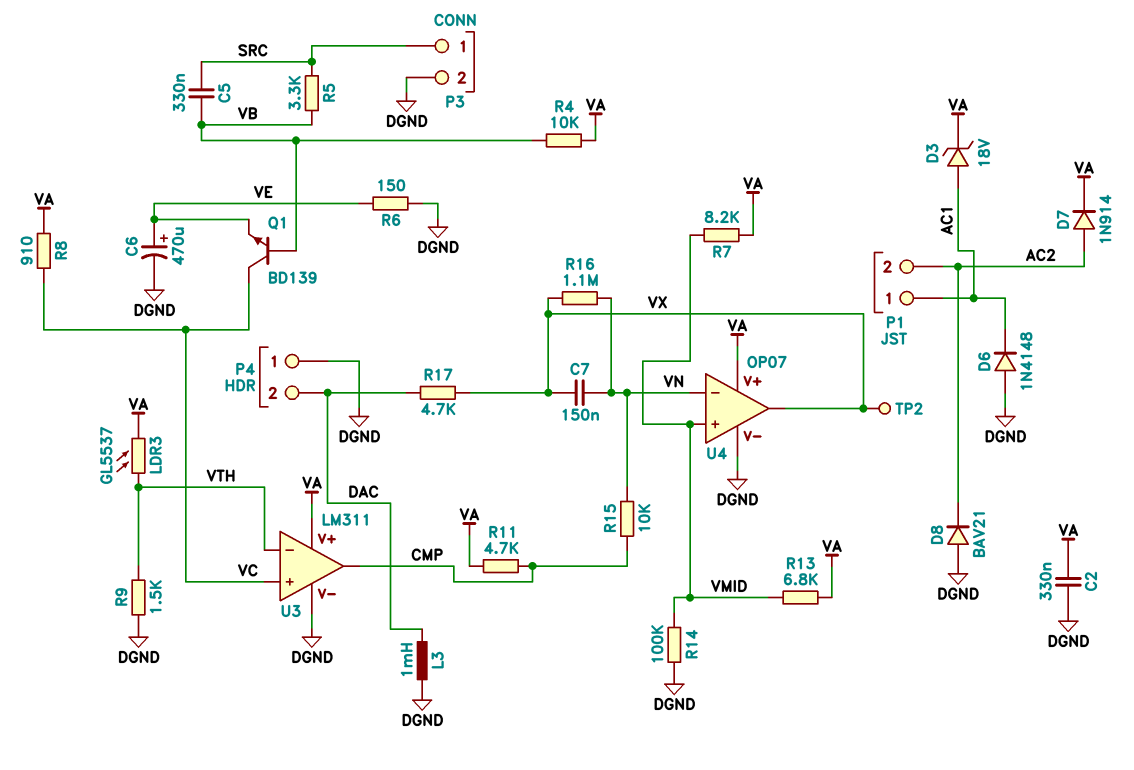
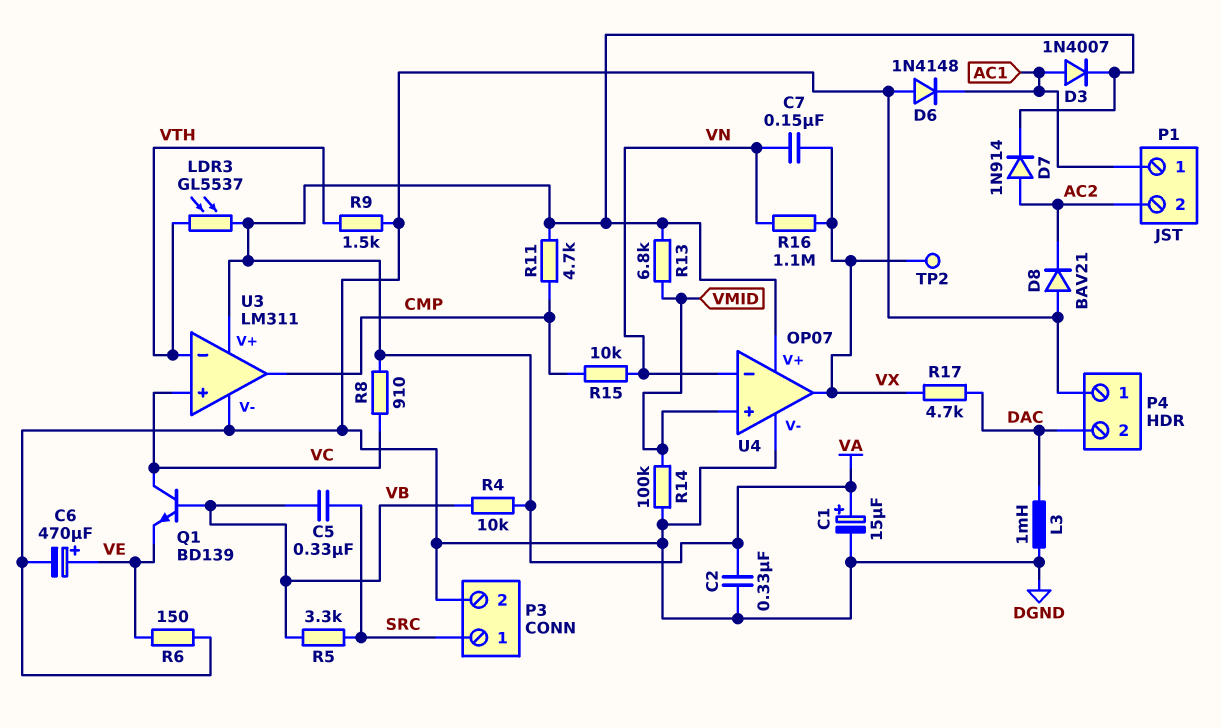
C1: none -> 15uF (plus VA, minus DGND)
D3: zener 18V (A AC1, K VA) -> diode 1N4007 (A AC1, K VA)
R7: 8.2k (VA, VMID) -> none

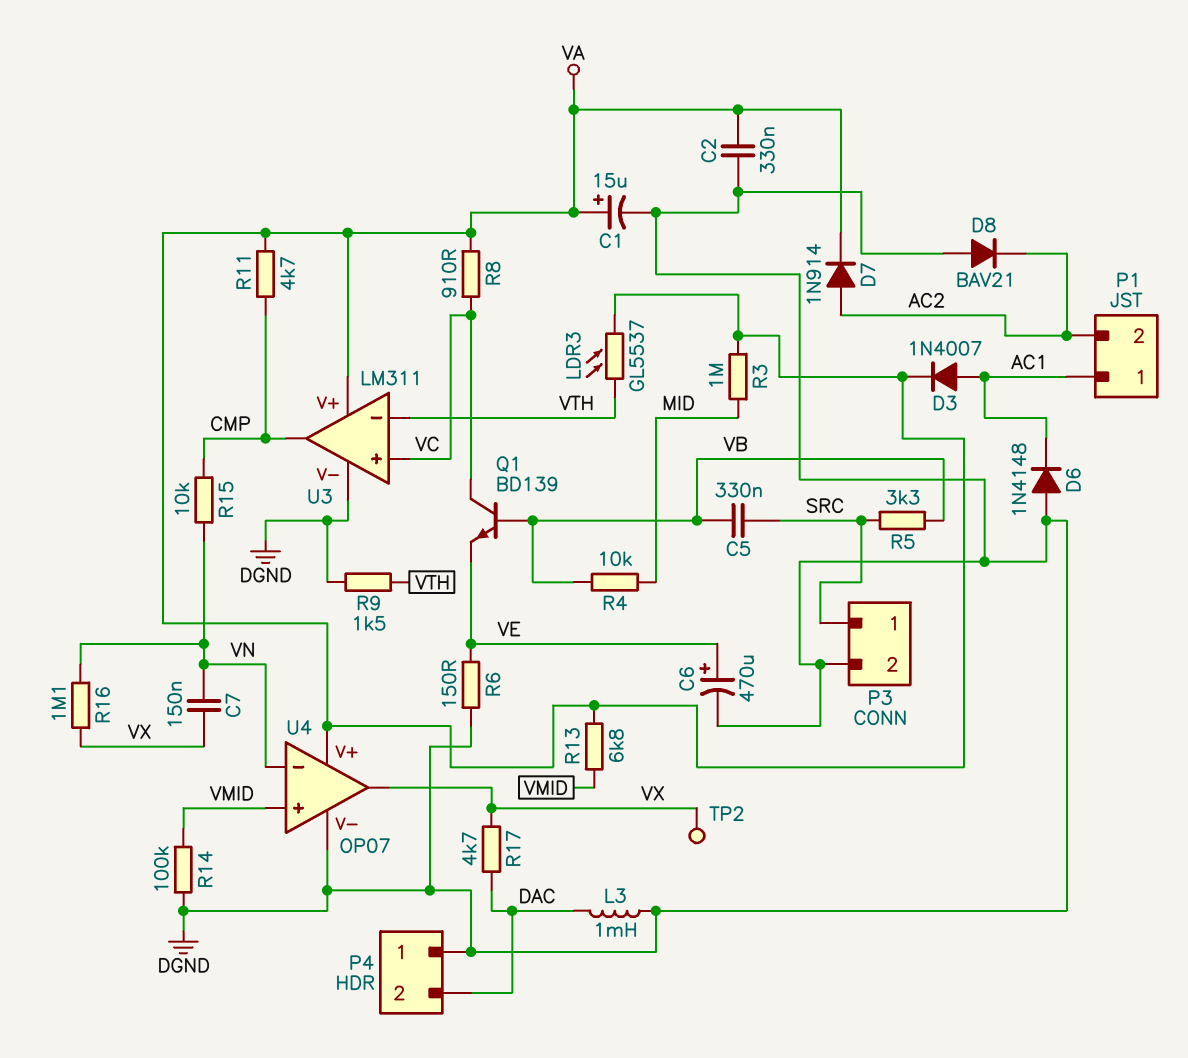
R3: none -> 1M (MID, VA)
R4: 10k (VA, VB) -> 10k (MID, VB)

